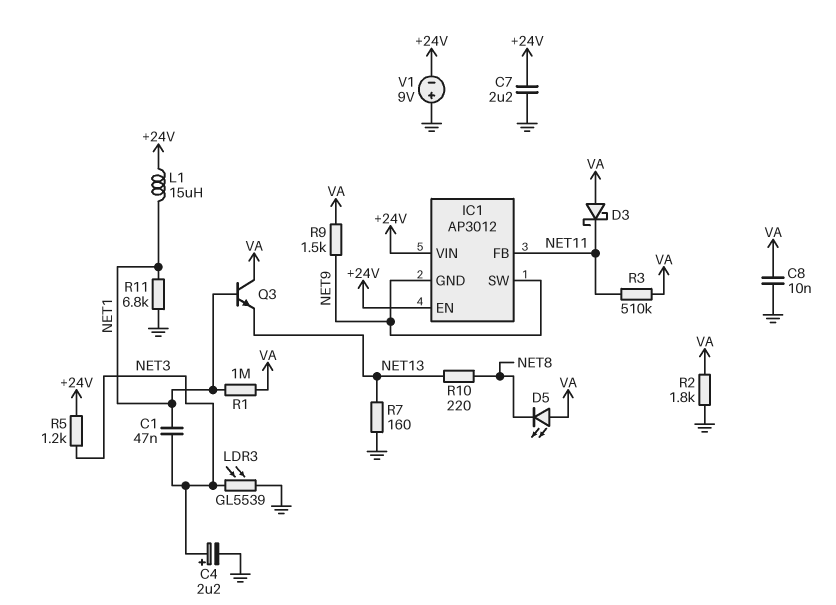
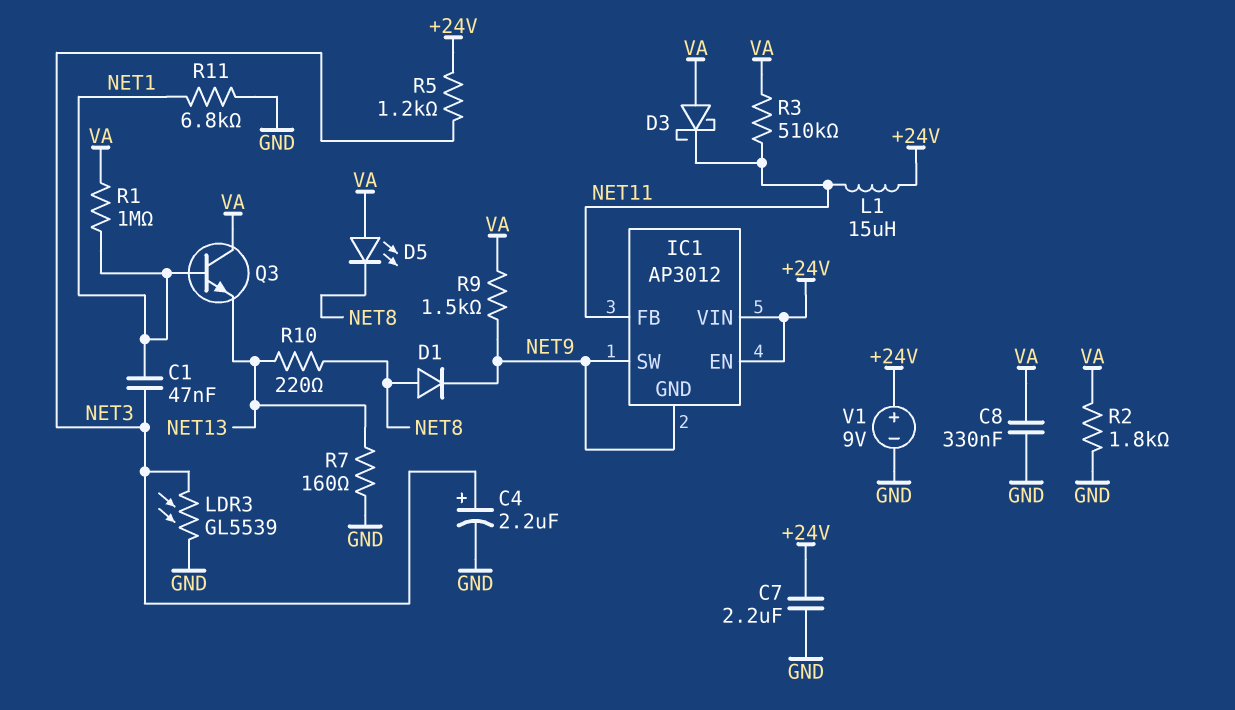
C8: 10nF (GND, VA) -> 330nF (GND, VA)
D1: none -> diode (A NET8, K NET9)
L1: 15uH (+24V, NET1) -> 15uH (+24V, NET11)
V1: 9V (plus GND, minus +24V) -> 9V (plus +24V, minus GND)

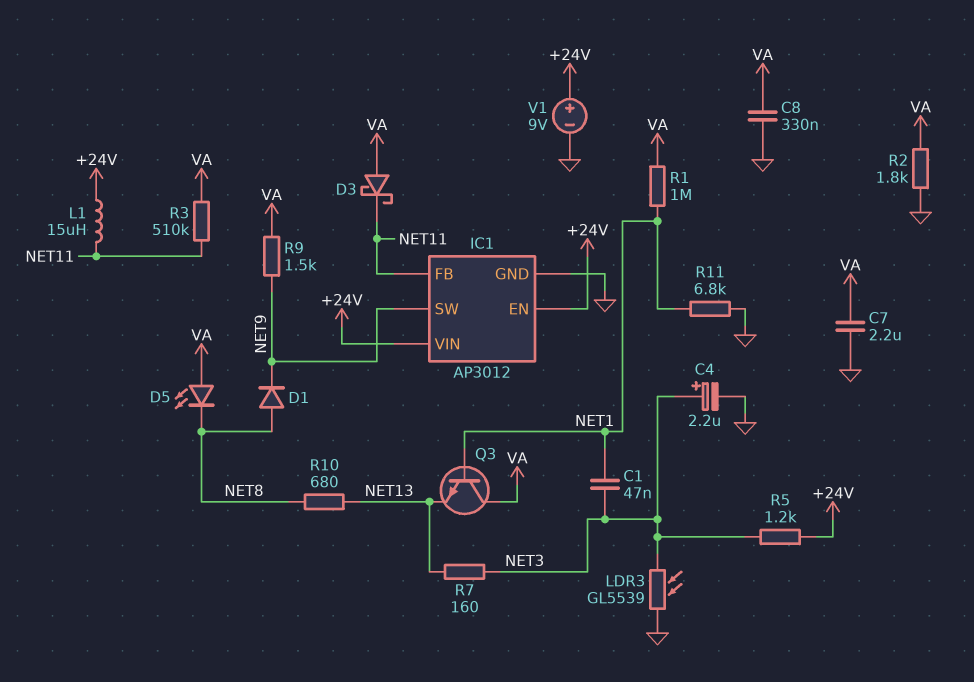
C7: 2.2uF (+24V, GND) -> 2.2uF (GND, VA)
IC1 pin GND: NET9 -> GND
R7: 160 (GND, NET13) -> 160 (NET3, NET13)
R10: 220 (NET8, NET13) -> 680 (NET8, NET13)

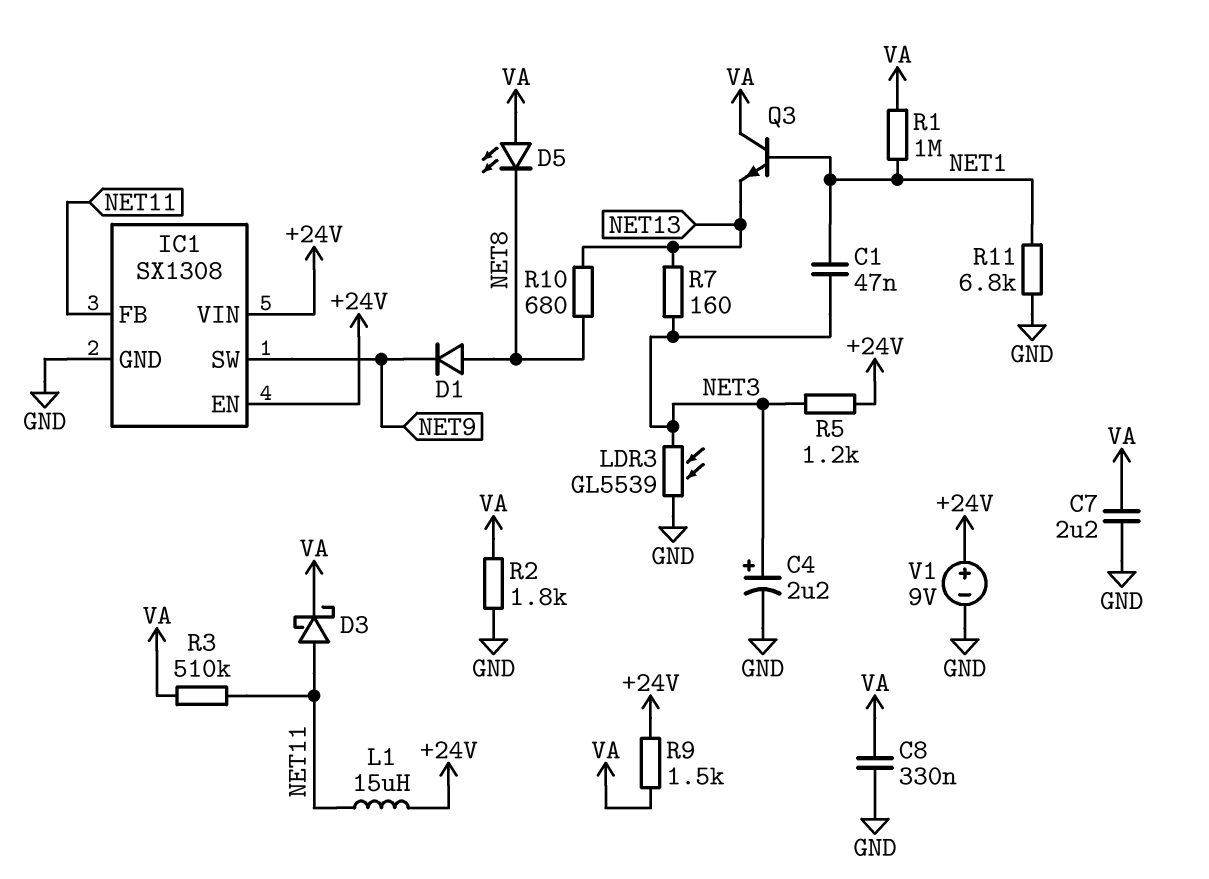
D3: schottky (A VA, K NET11) -> schottky (A NET11, K VA)
IC1: AP3012 -> SX1308
R9: 1.5k (NET9, VA) -> 1.5k (+24V, VA)

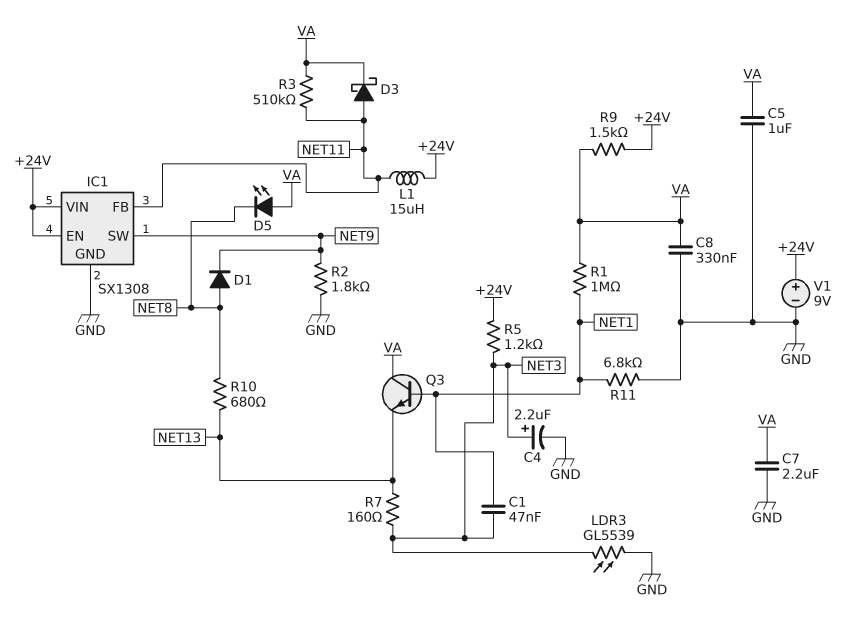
C5: none -> 1uF (GND, VA)
R2: 1.8k (GND, VA) -> 1.8k (GND, NET9)

